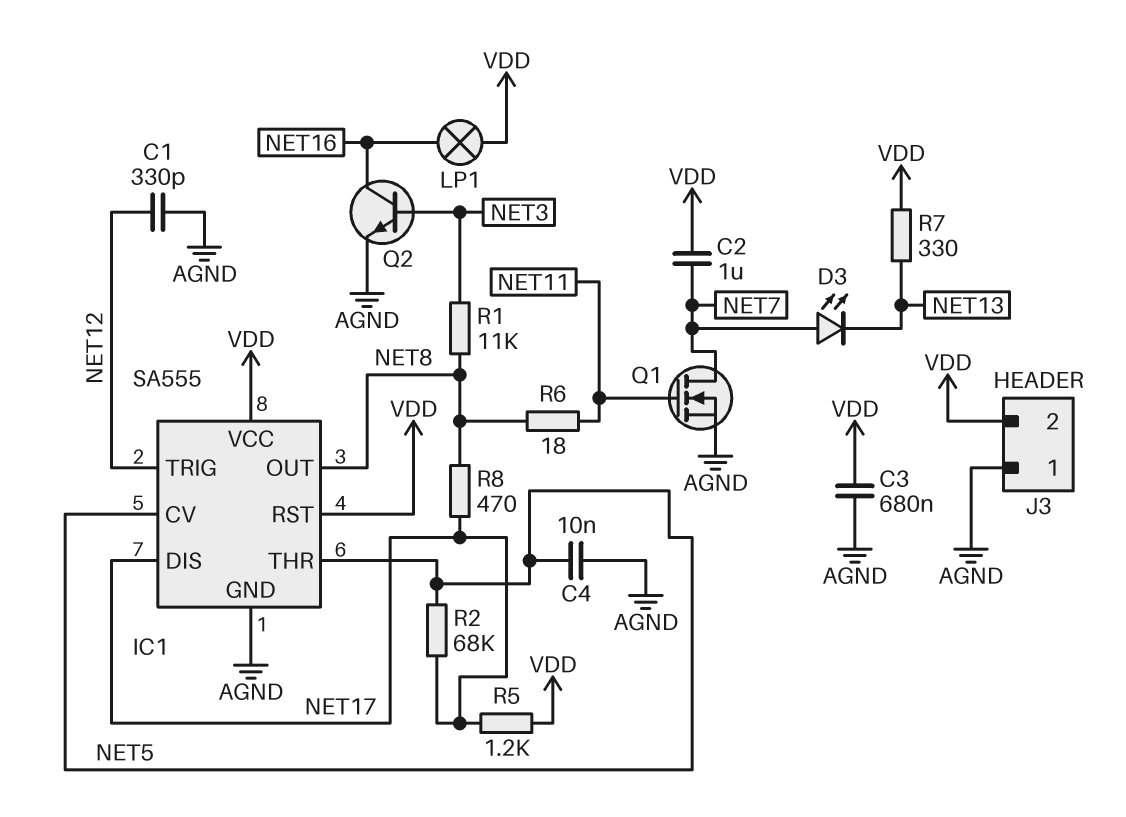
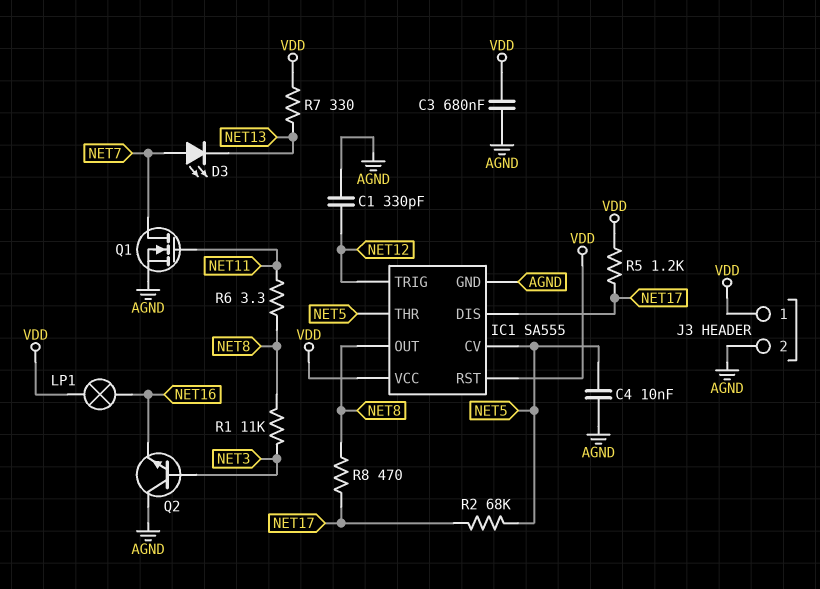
C2: 1uF (NET7, VDD) -> none
J3 pin 1: AGND -> VDD
J3 pin 2: VDD -> AGND
Q2: NPN (B NET3, C NET16, E AGND) -> NPN (B NET3, C AGND, E NET16)
R6: 18 (NET8, NET11) -> 3.3 (NET8, NET11)

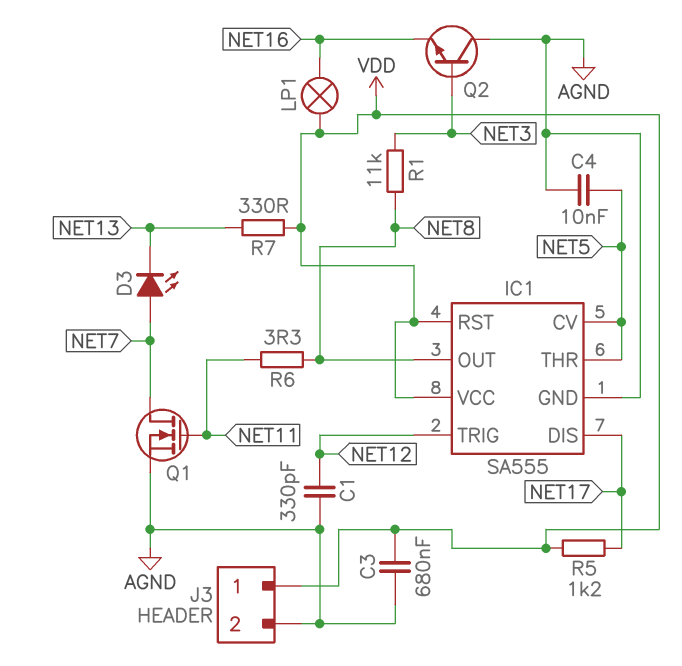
R2: 68k (NET5, NET17) -> none
R8: 470 (NET8, NET17) -> none

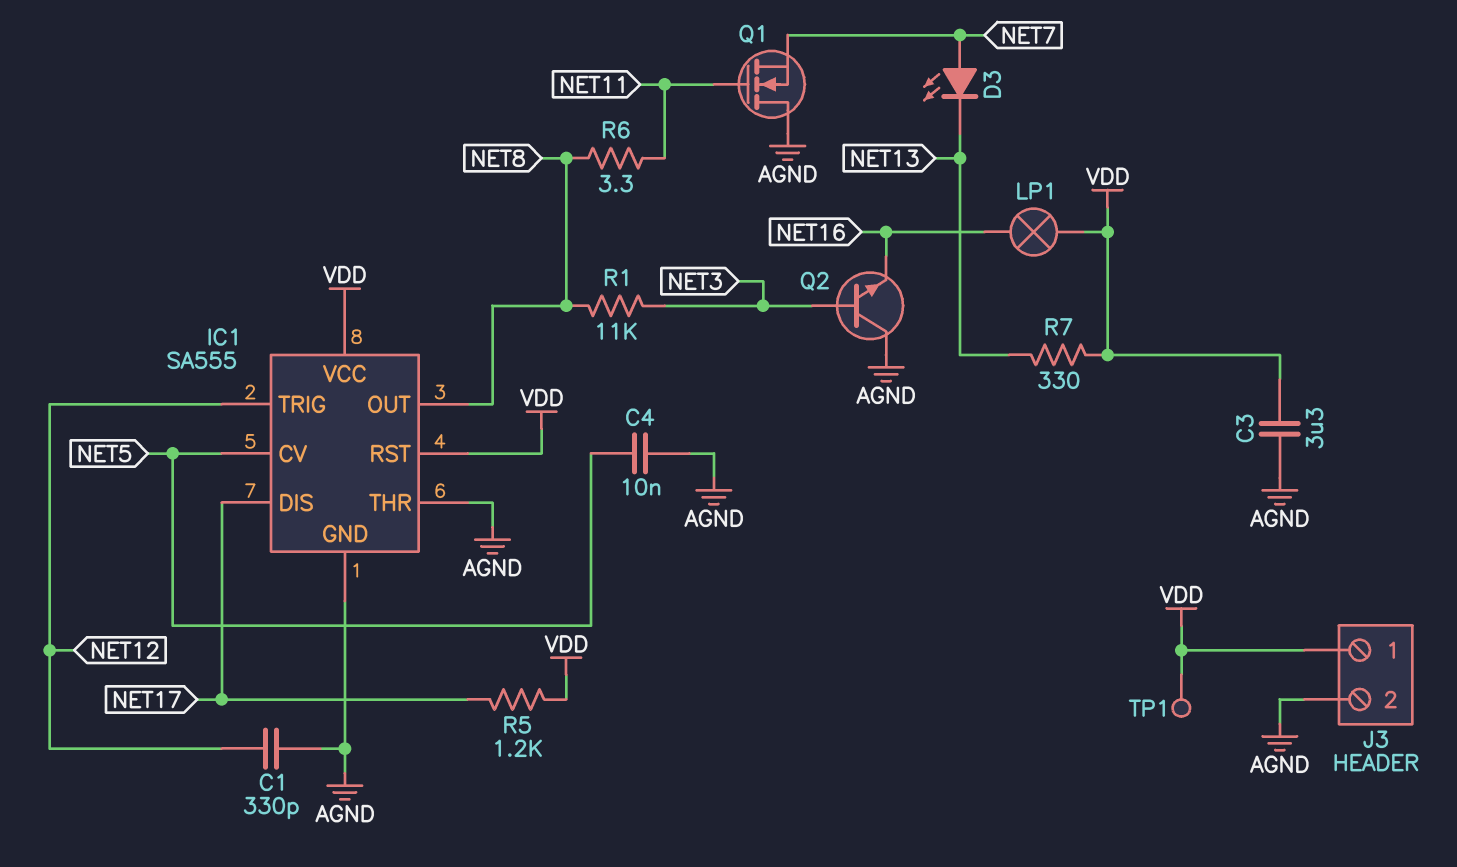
C3: 680nF (AGND, VDD) -> 3.3uF (AGND, VDD)
IC1 pin THR: NET5 -> AGND
Q1: NMOS (G NET11, D NET7, S AGND) -> NMOS (G NET11, D AGND, S NET7)
TP1: none -> test point (VDD)

